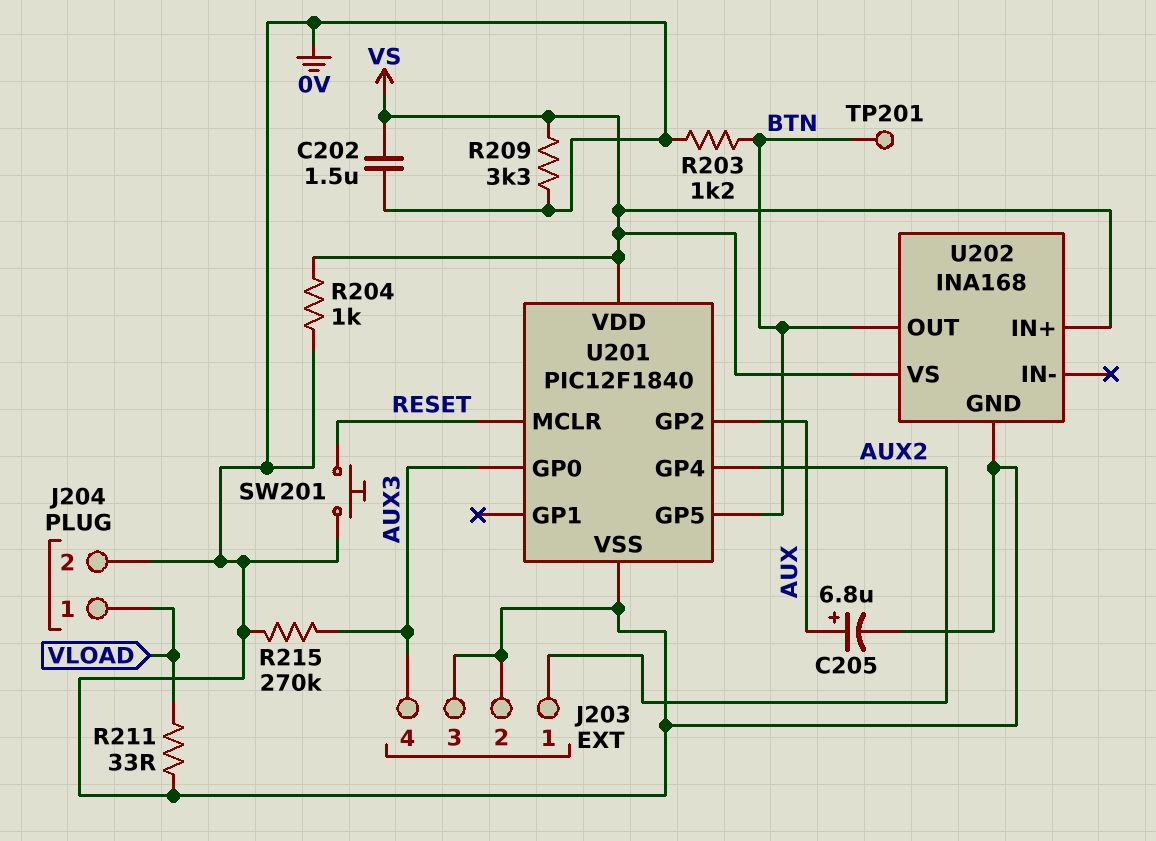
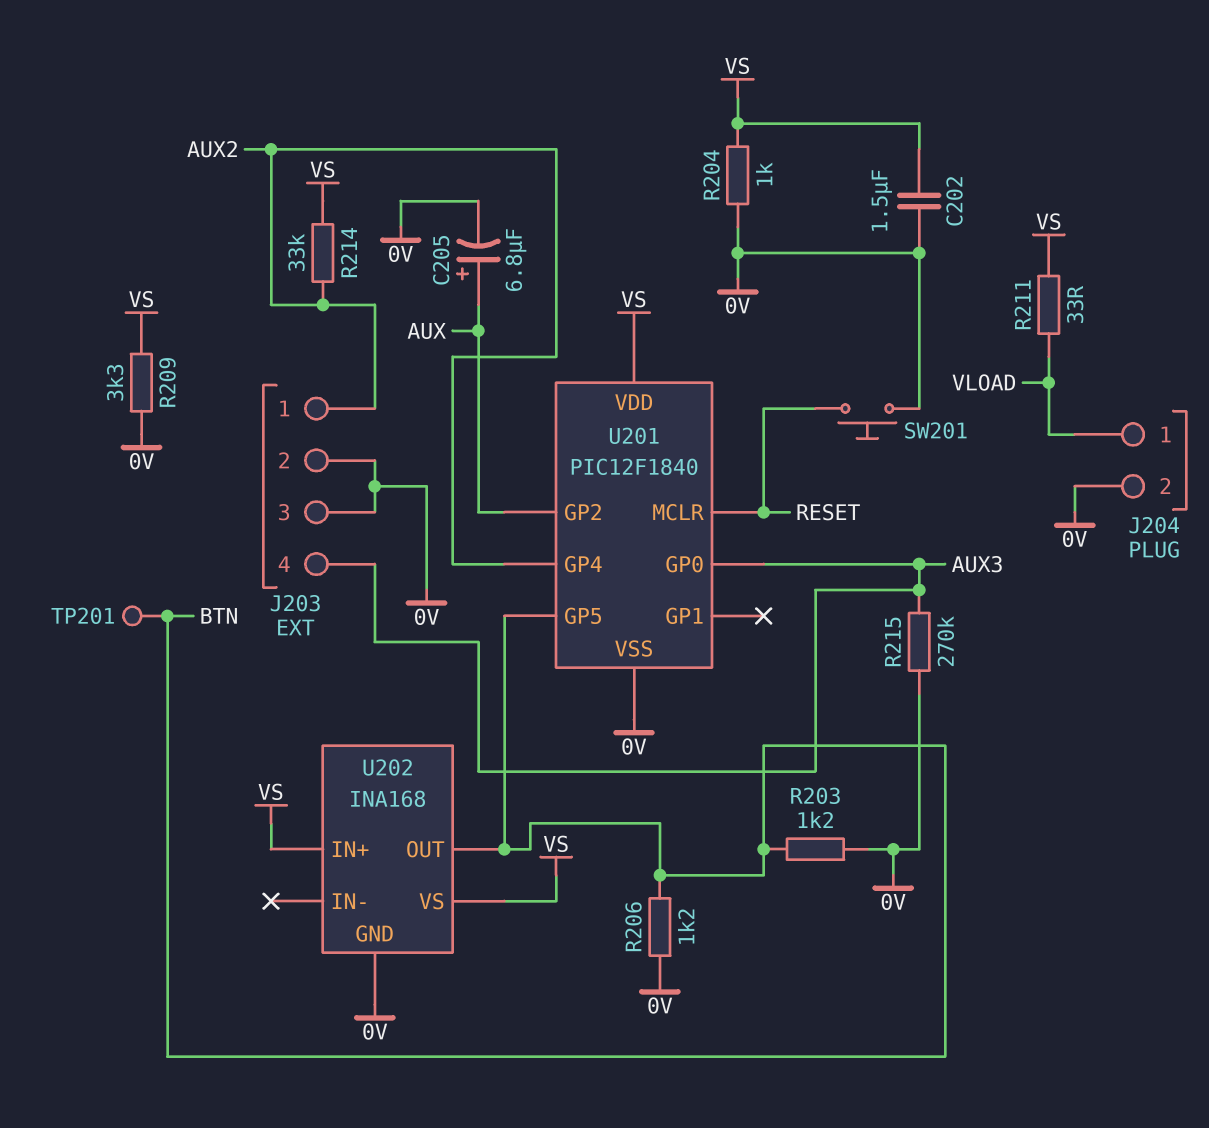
R206: none -> 1.2k (0V, BTN)
R211: 33 (0V, VLOAD) -> 33 (VLOAD, VS)
R214: none -> 33k (AUX2, VS)

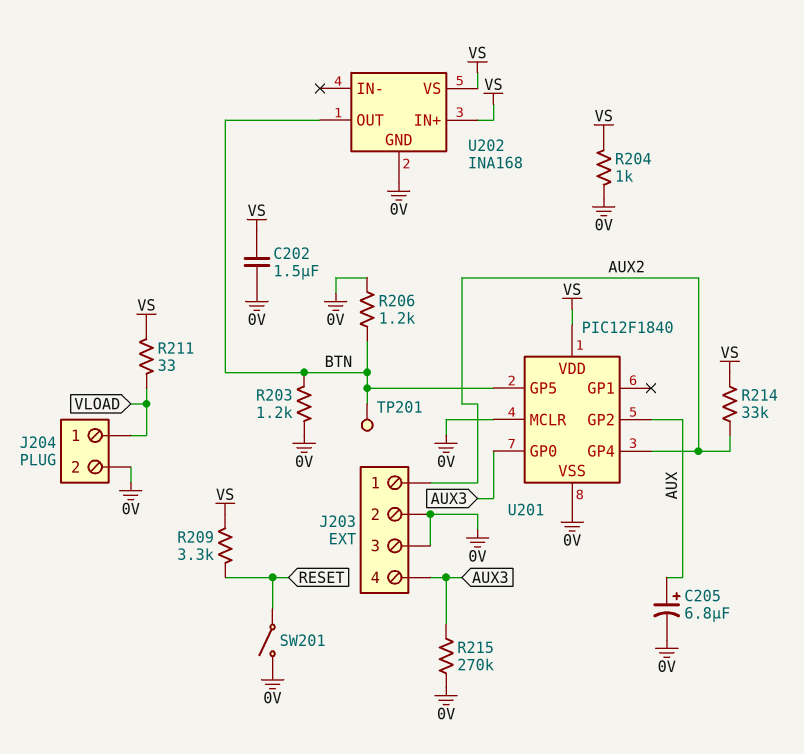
R209: 3.3k (0V, VS) -> 3.3k (RESET, VS)
SW201: button (0V, RESET) -> switch (0V, RESET)
U201 pin MCLR: RESET -> 0V

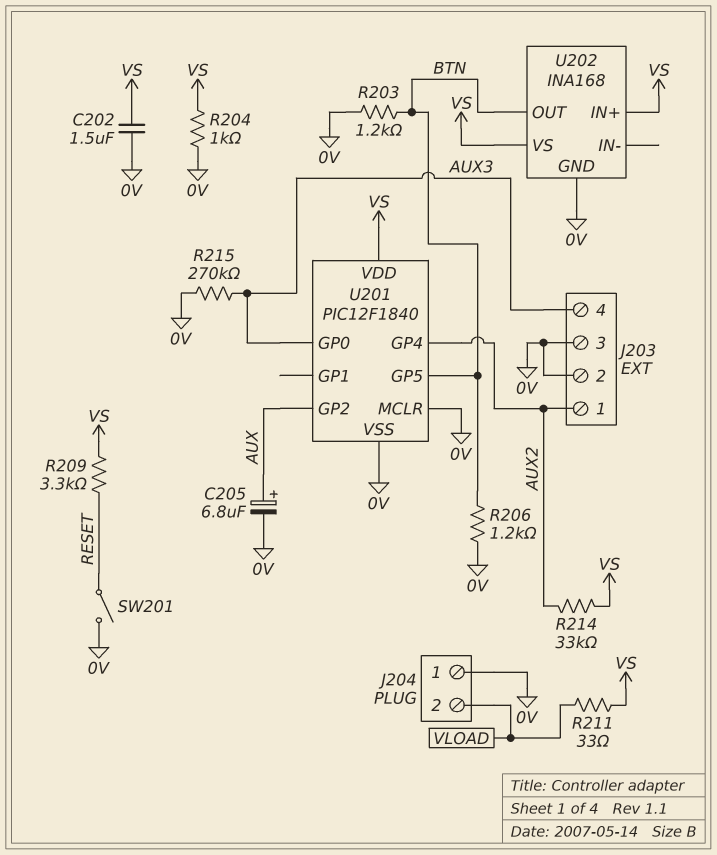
J204 pin 1: VLOAD -> 0V
J204 pin 2: 0V -> VLOAD
TP201: test point (BTN) -> none

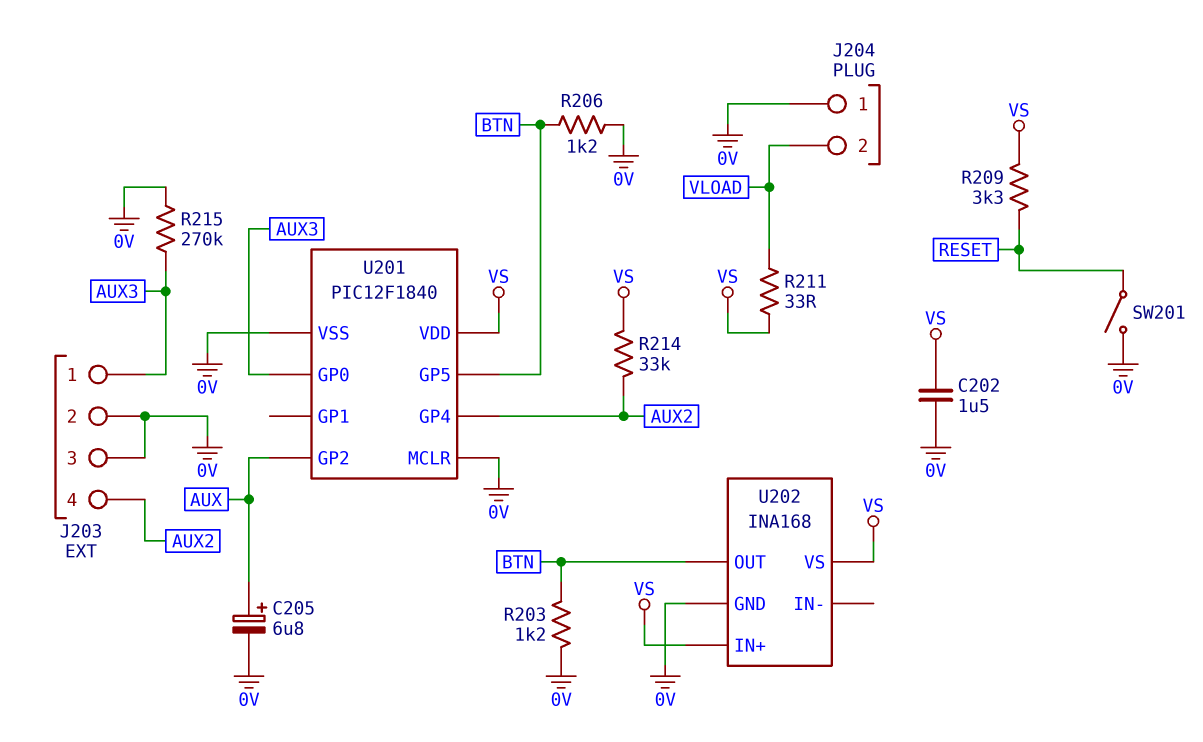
J203 pin 1: AUX2 -> AUX3
J203 pin 4: AUX3 -> AUX2
R204: 1k (0V, VS) -> none

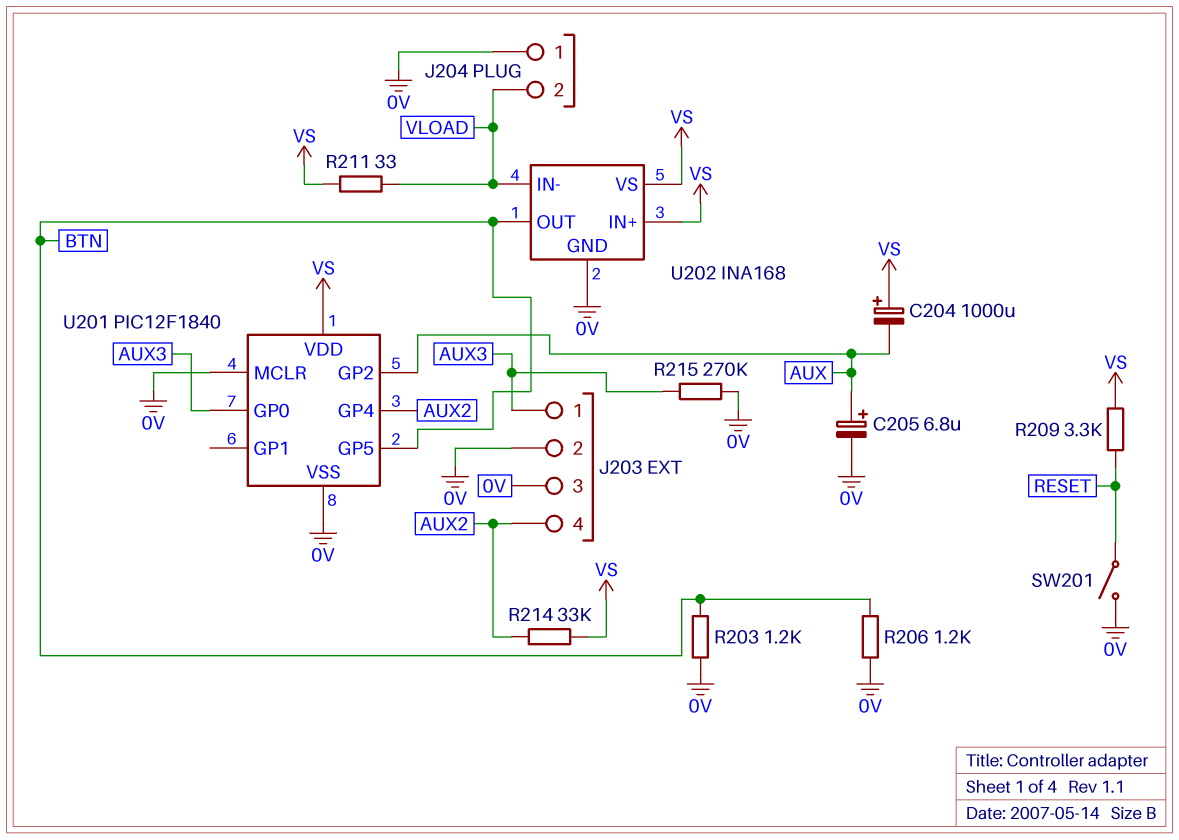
C202: 1.5uF (0V, VS) -> none
C204: none -> 1000uF (plus VS, minus AUX)
U202 pin IN-: none -> VLOAD

